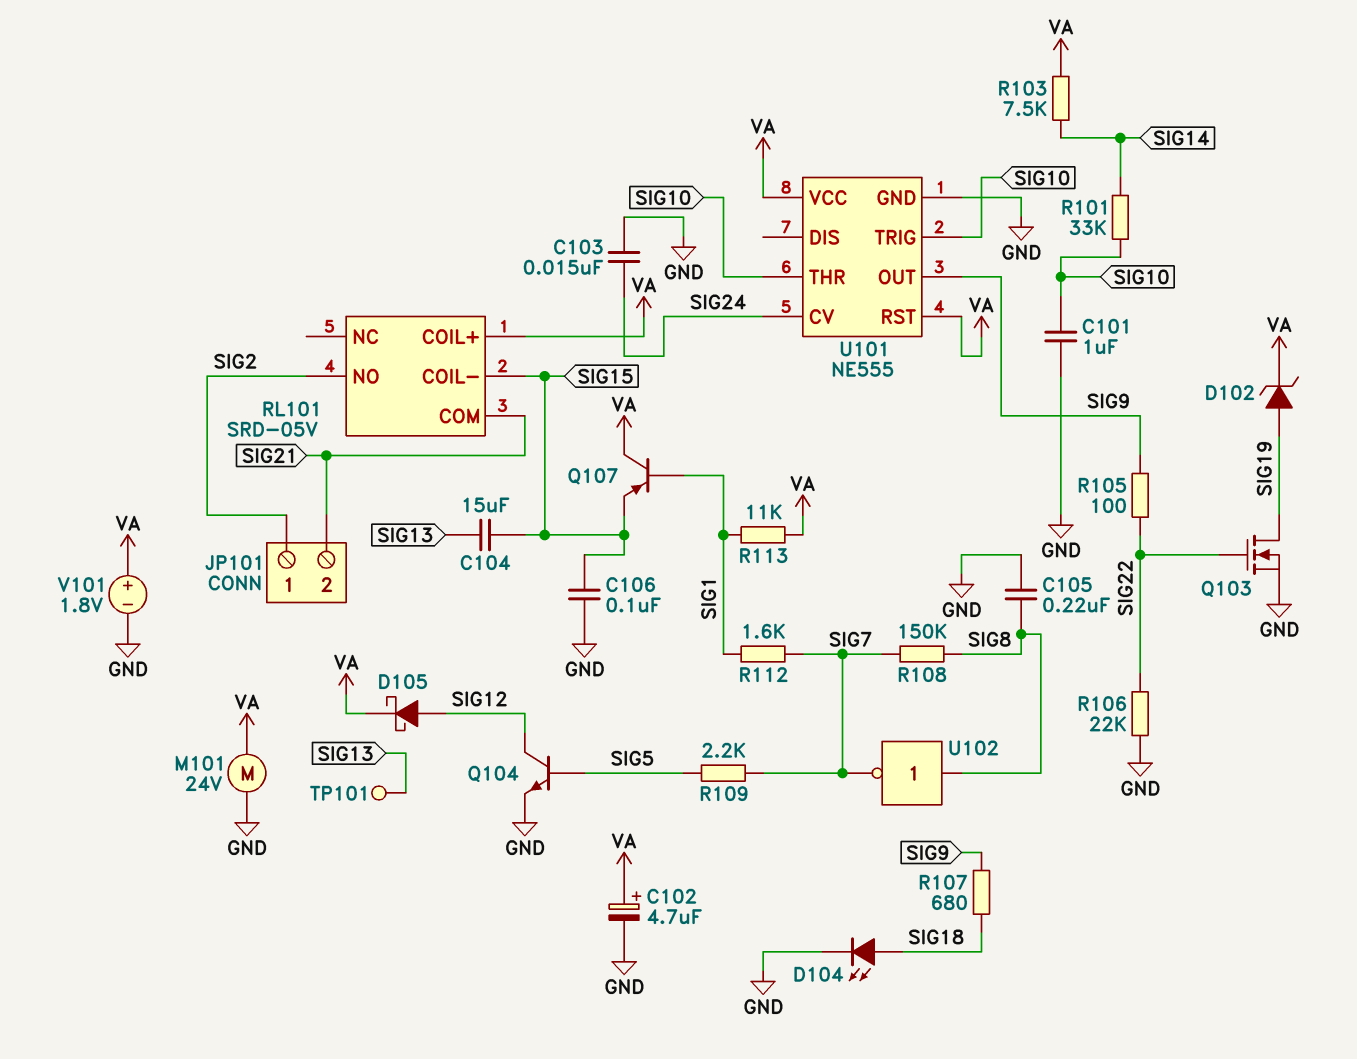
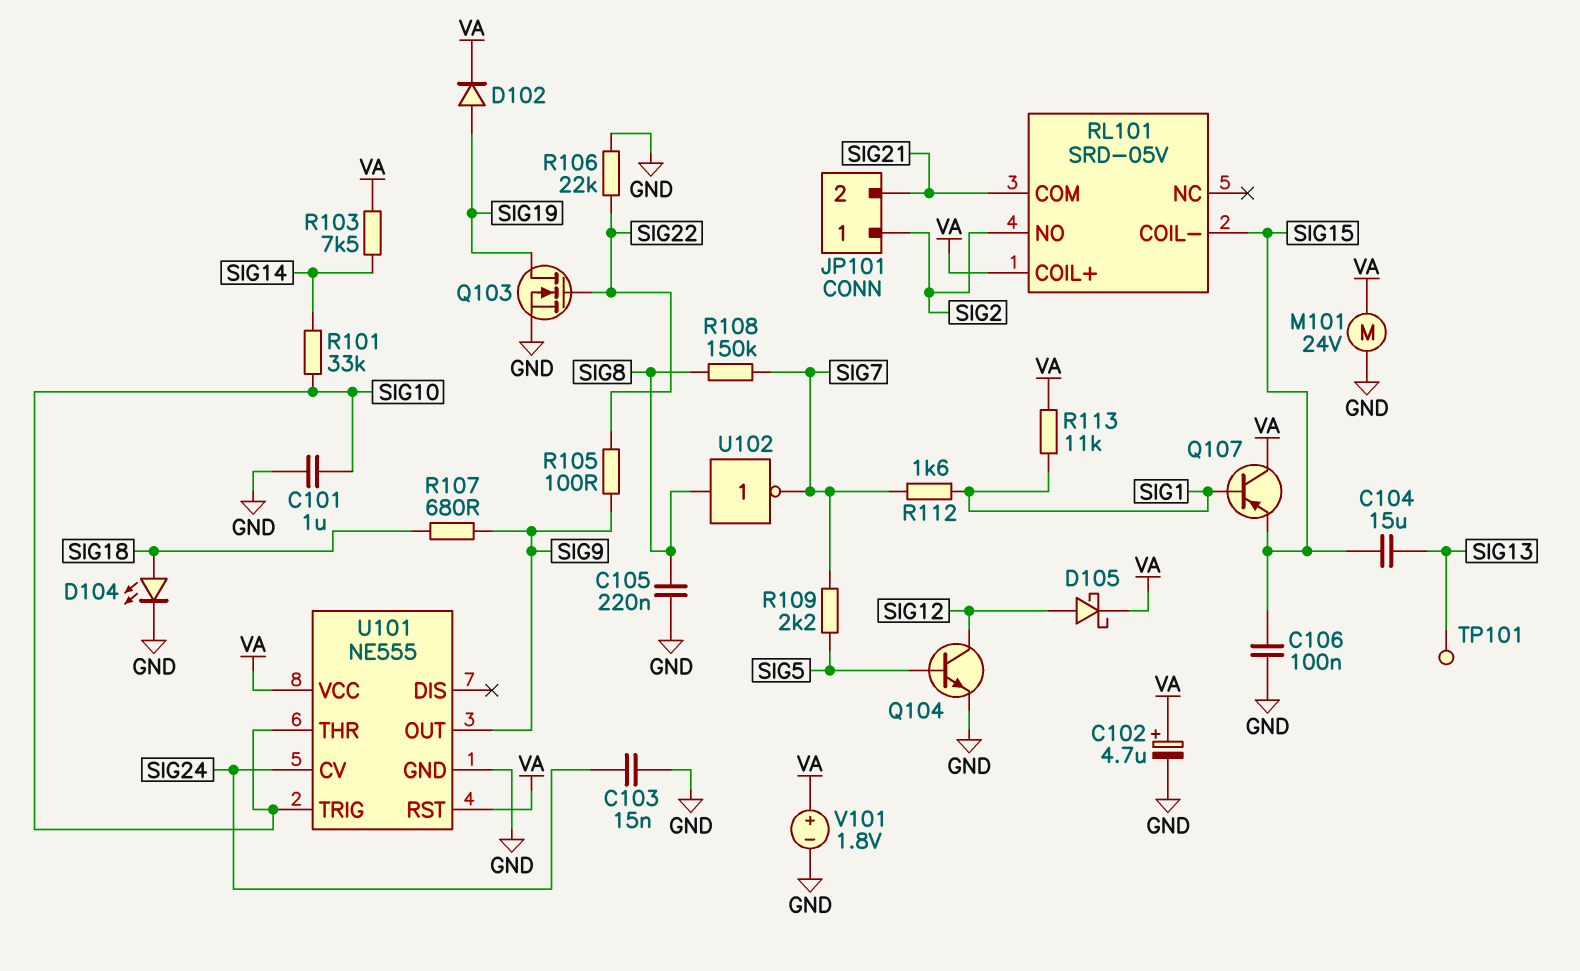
D102: zener (A SIG19, K VA) -> diode (A SIG19, K VA)

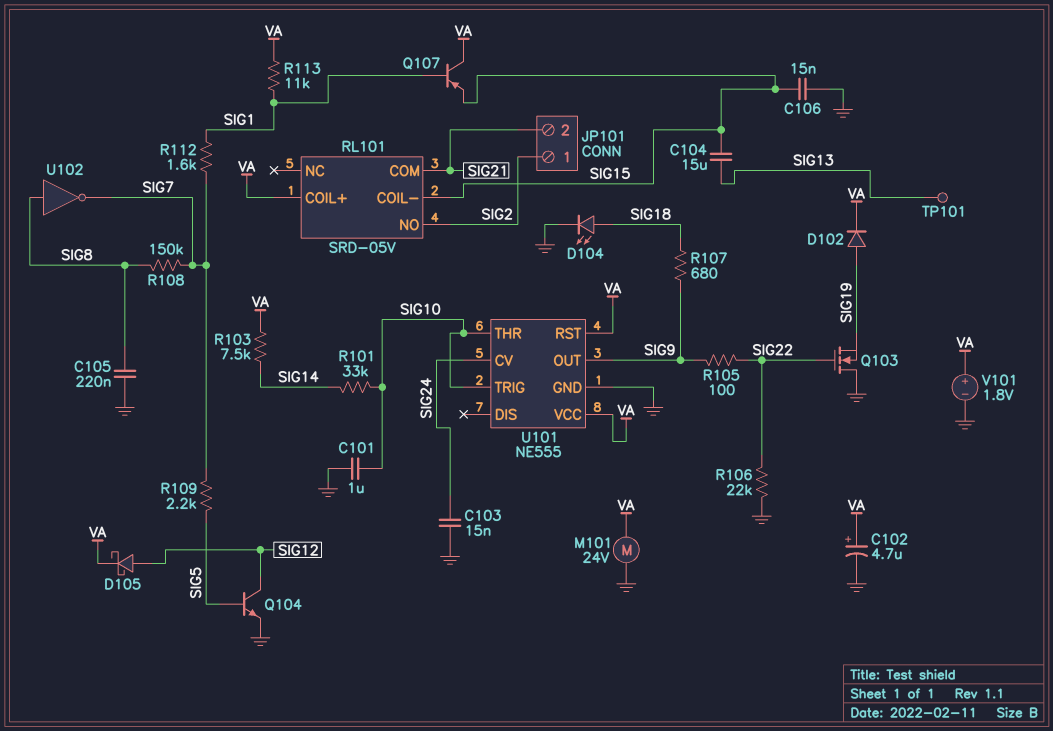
C106: 100nF (GND, SIG15) -> 15nF (GND, SIG15)
Q103: NMOS (G SIG22, D SIG19, S GND) -> NMOS (G SIG22, D GND, S SIG19)

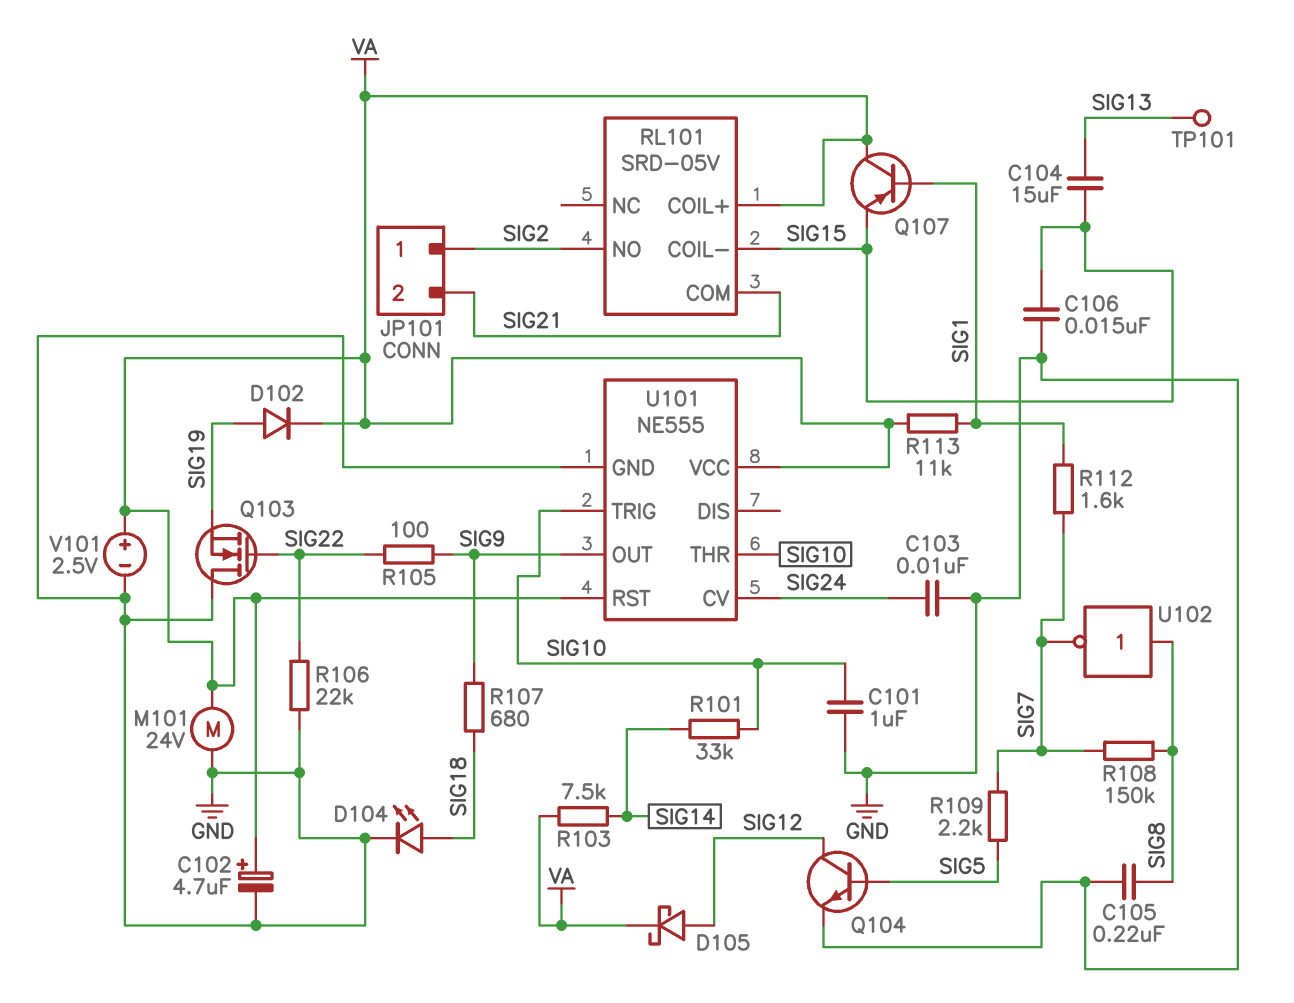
C103: 15nF (GND, SIG24) -> 10nF (GND, SIG24)
V101: 1.8V (plus VA, minus GND) -> 2.5V (plus VA, minus GND)

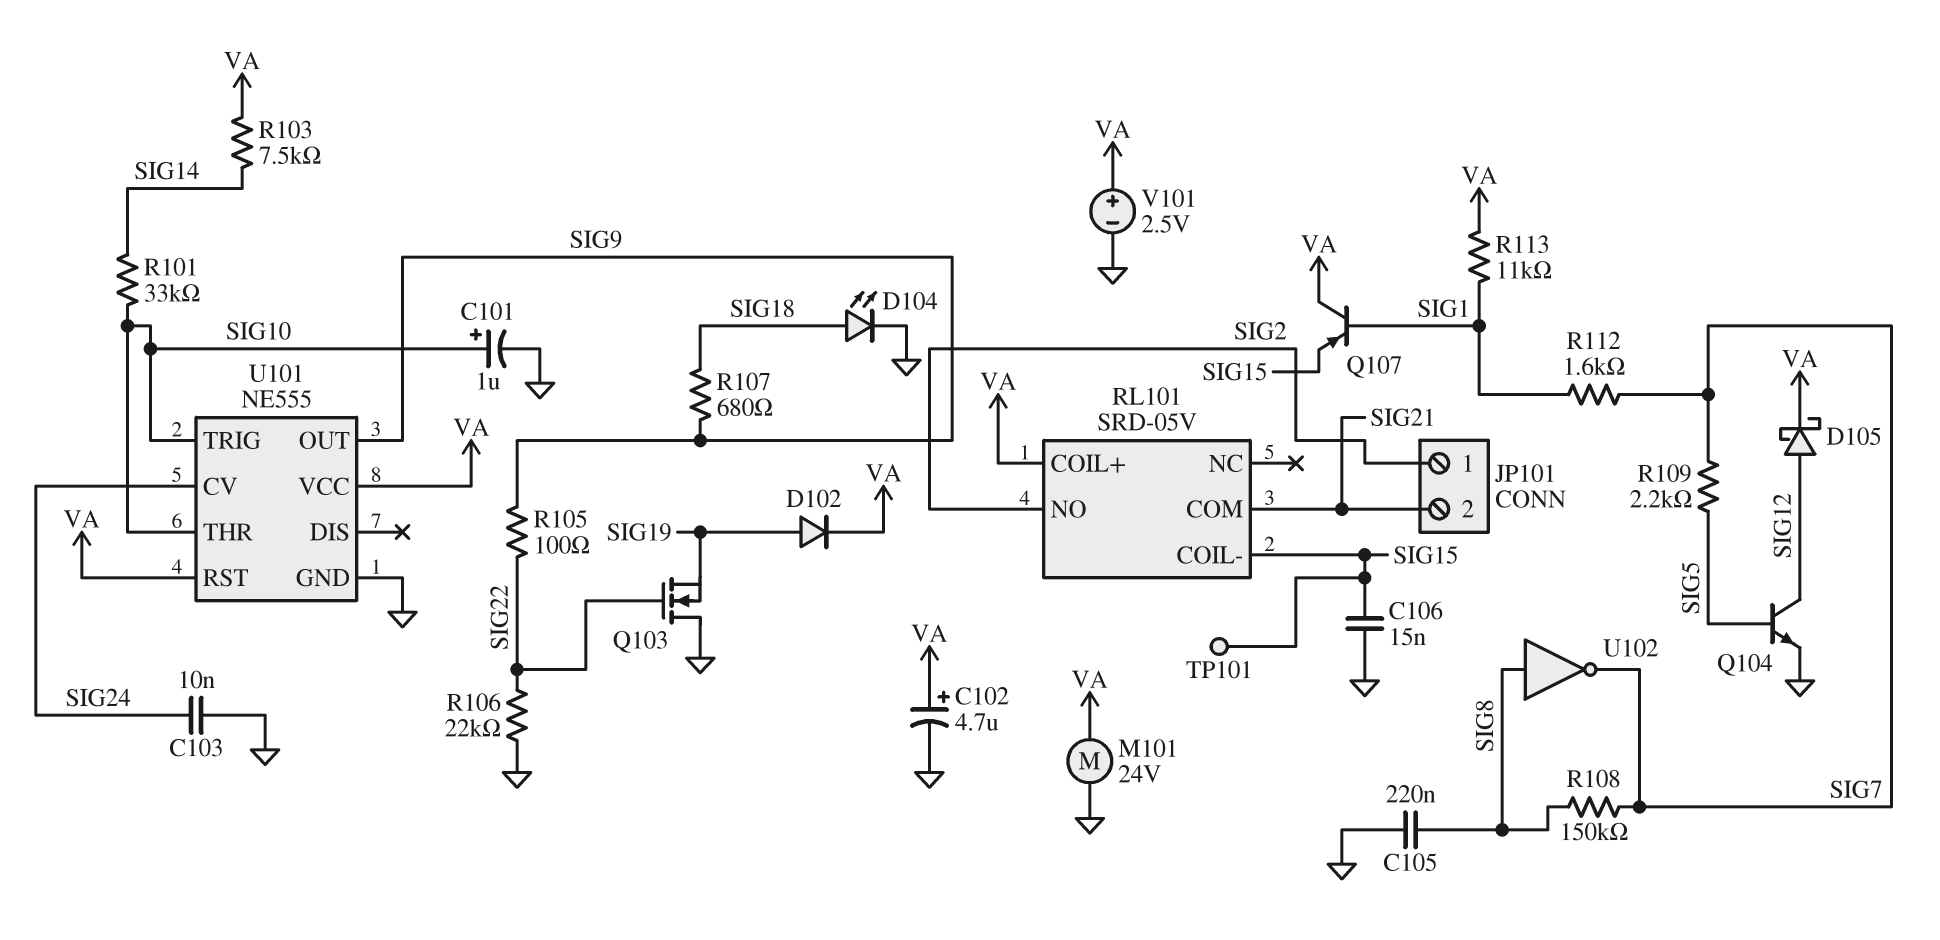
C101: 1uF (GND, SIG10) -> 1uF (plus SIG10, minus GND)
C104: 15uF (SIG13, SIG15) -> none
TP101: test point (SIG13) -> test point (SIG15)

